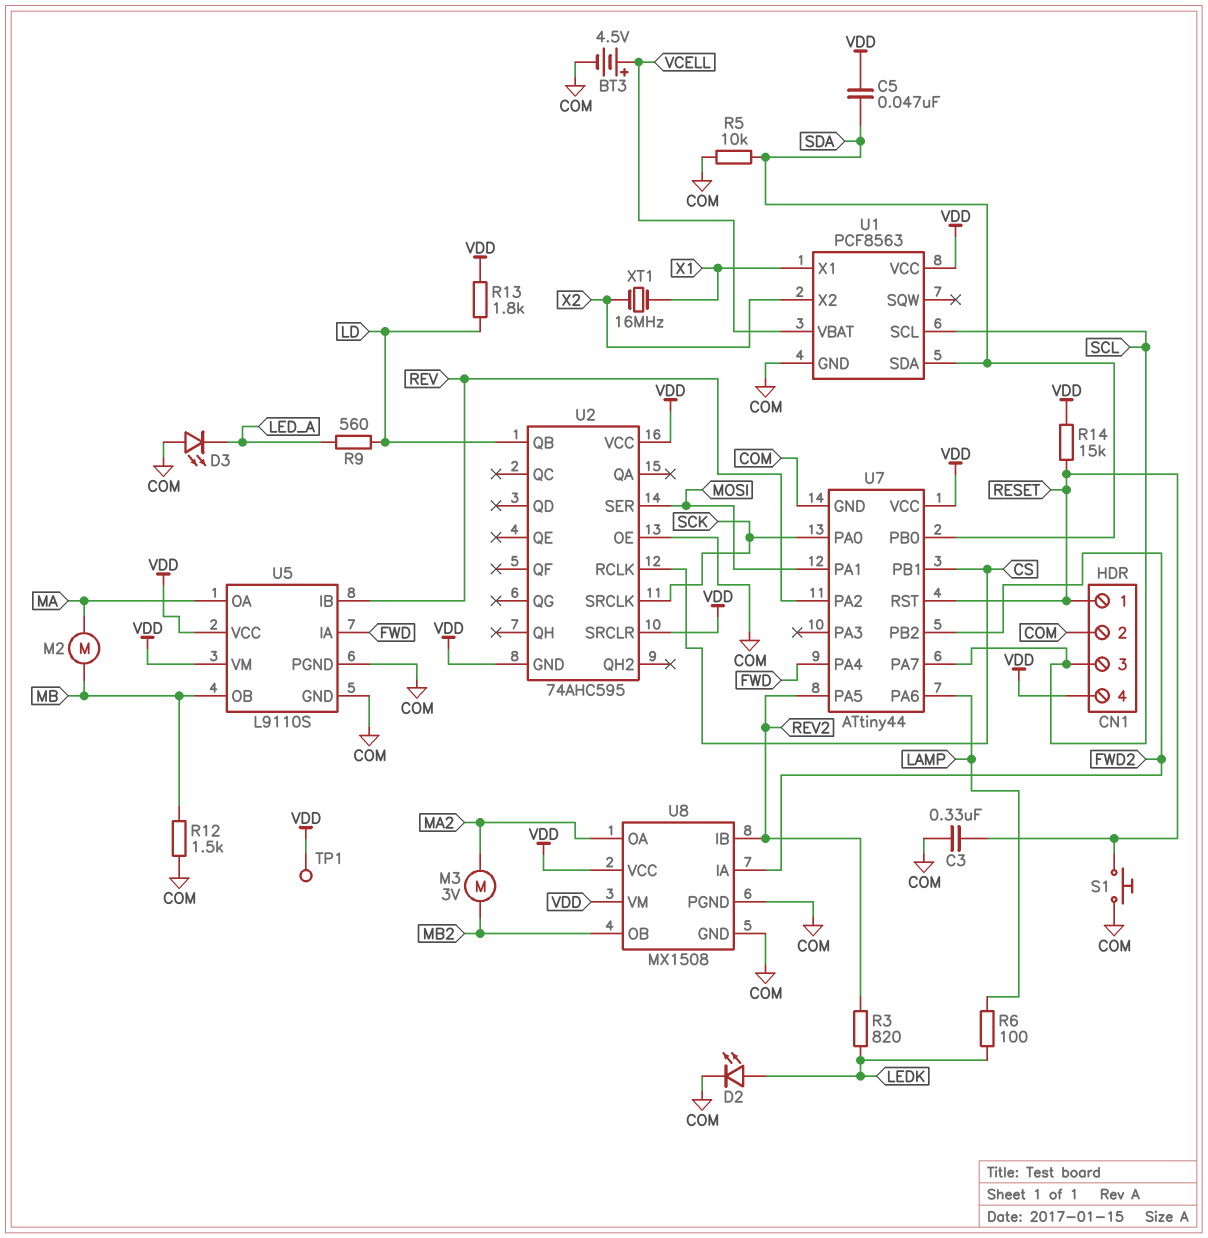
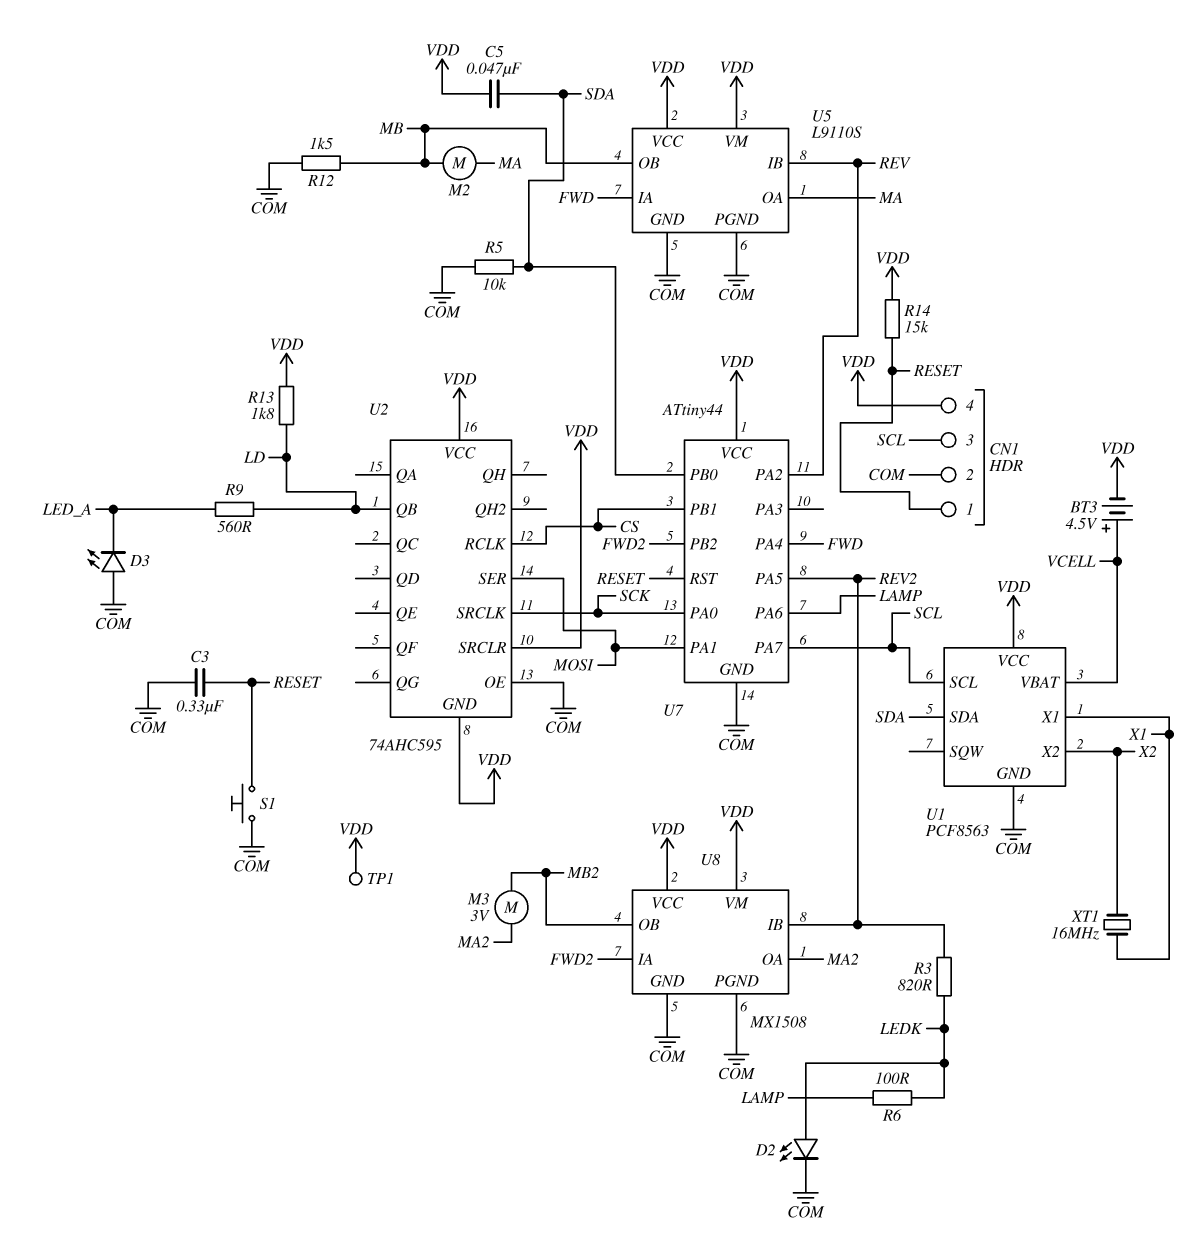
BT3: 4.5V (plus VCELL, minus COM) -> 4.5V (plus VCELL, minus VDD)

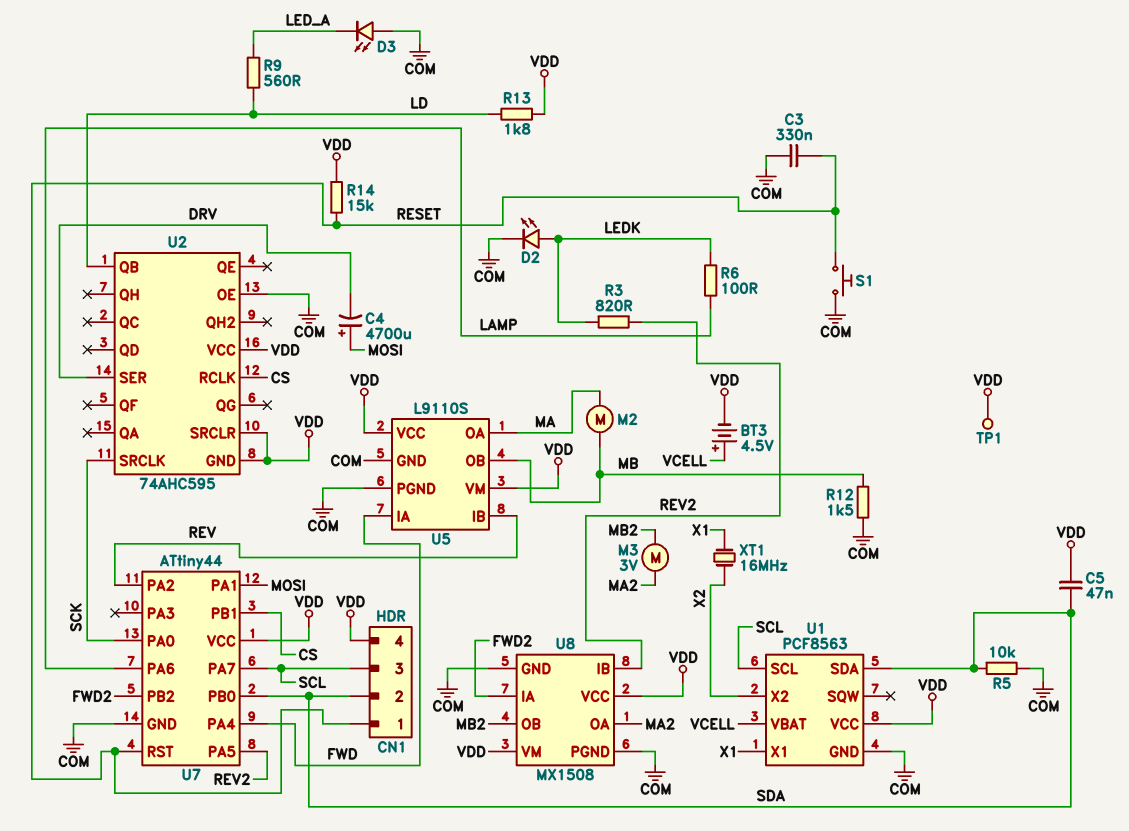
C4: none -> 4700uF (plus MOSI, minus DRV)
CN1 pin 2: COM -> SDA
U2 pin SER: MOSI -> DRV

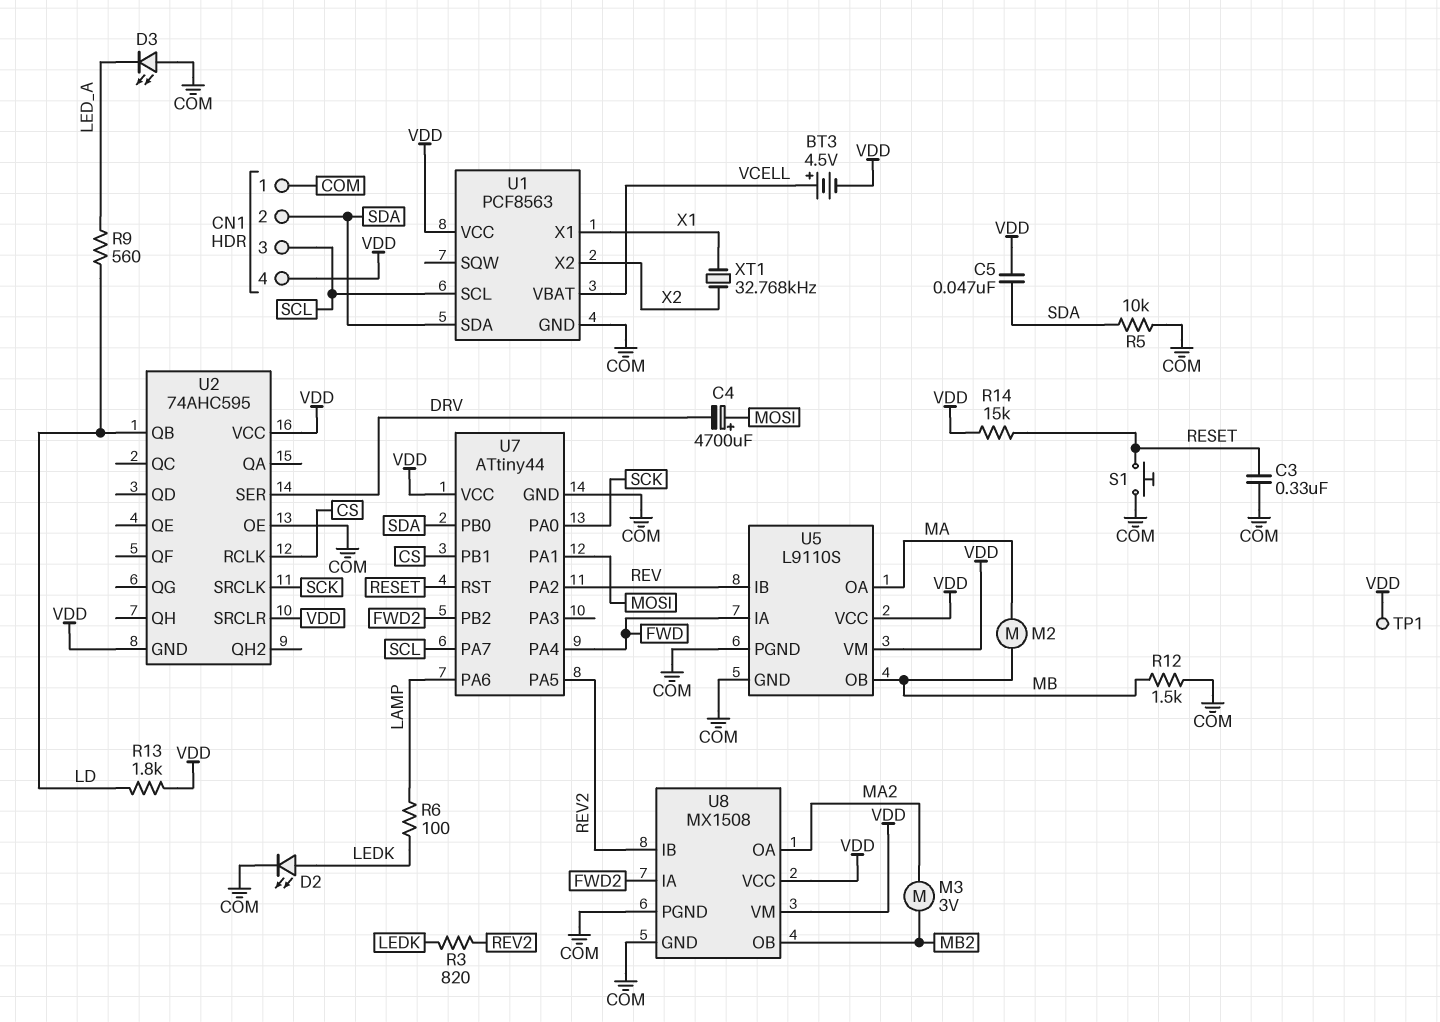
CN1 pin 1: RESET -> COM
XT1: 16MHz (X1, X2) -> 32.768kHz (X1, X2)

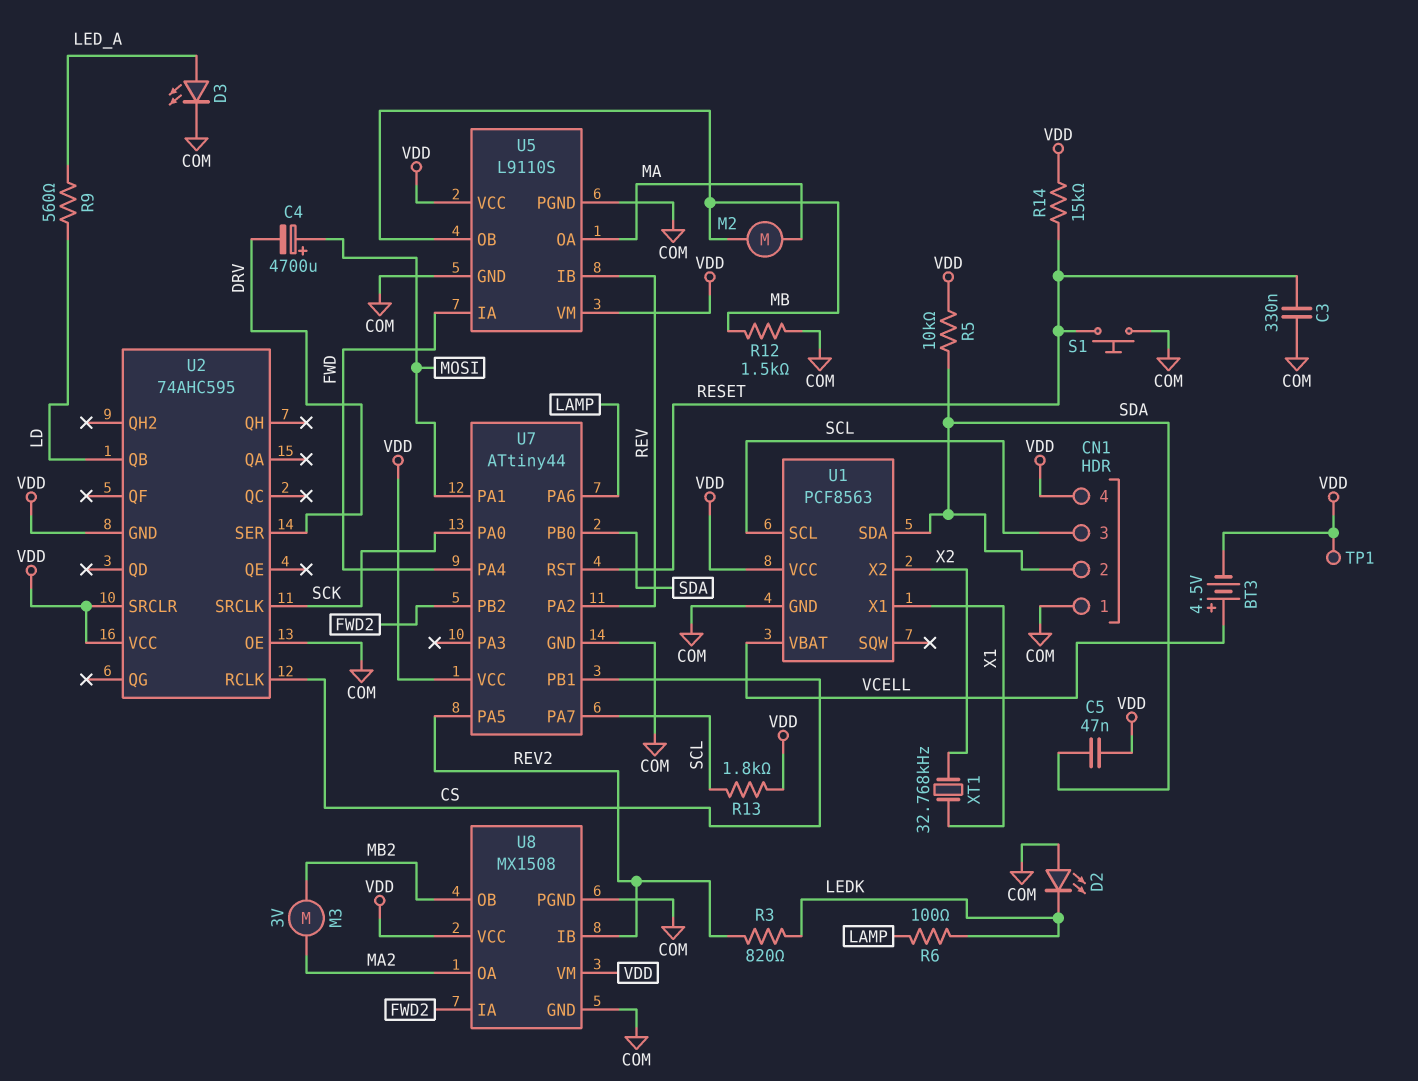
D2: LED (A LEDK, K COM) -> LED (A COM, K LEDK)
D3: LED (A COM, K LED_A) -> LED (A LED_A, K COM)
R5: 10k (COM, SDA) -> 10k (SDA, VDD)
R13: 1.8k (LD, VDD) -> 1.8k (SCL, VDD)

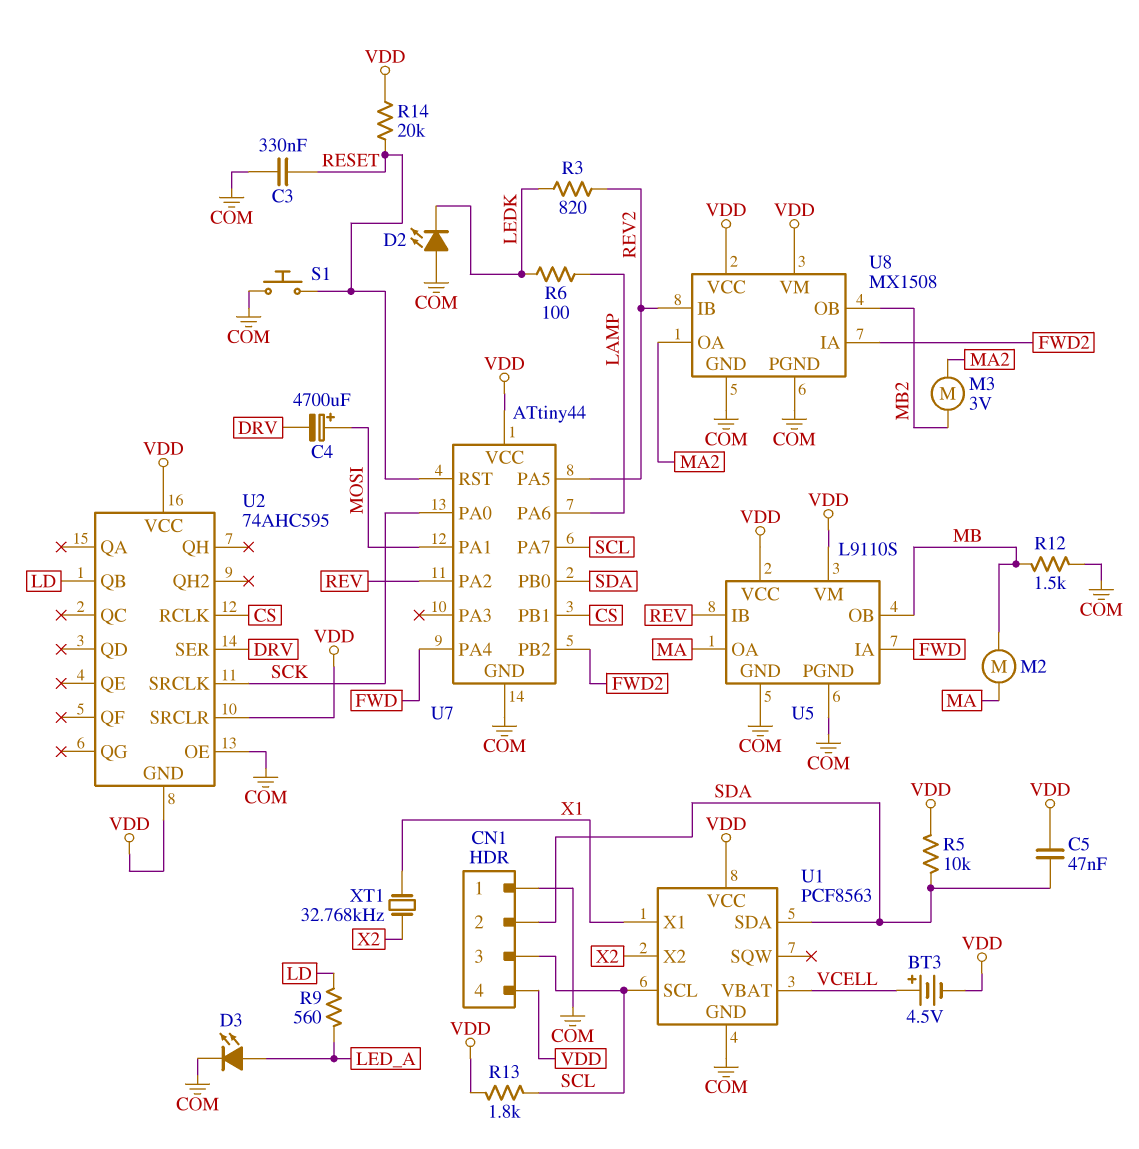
R14: 15k (RESET, VDD) -> 20k (RESET, VDD)
TP1: test point (VDD) -> none

